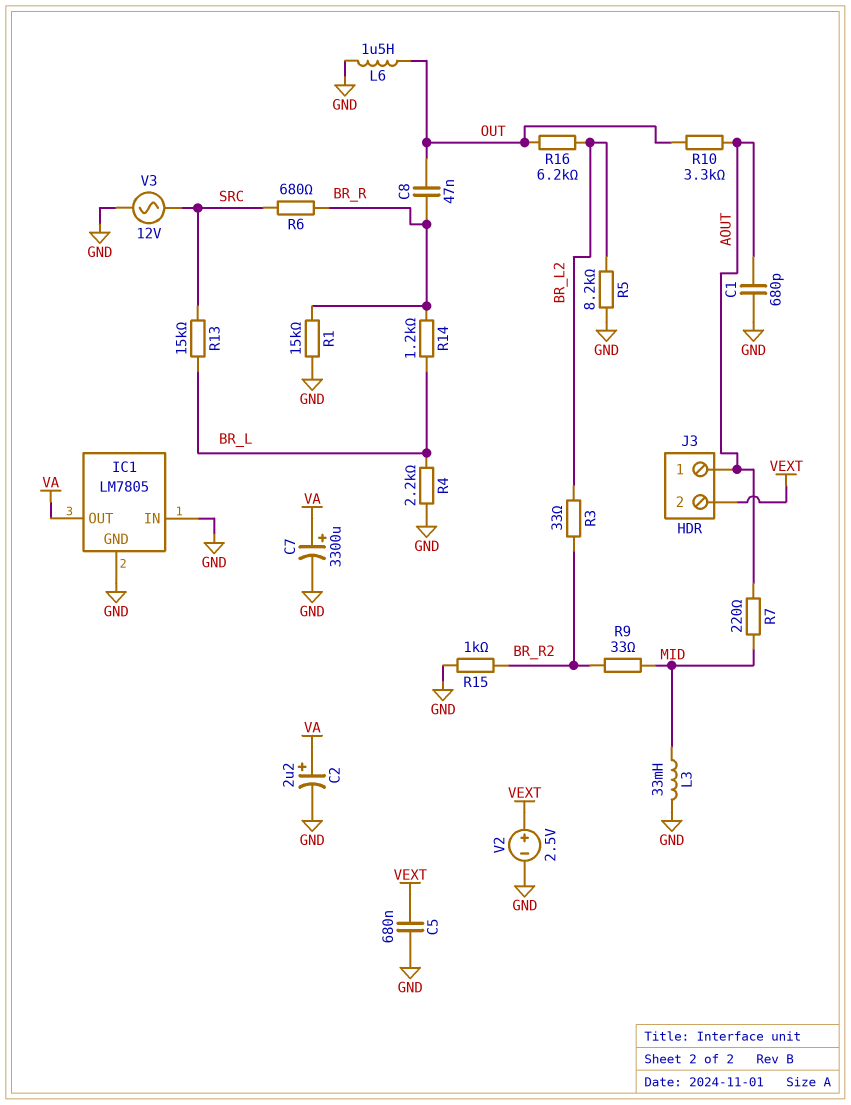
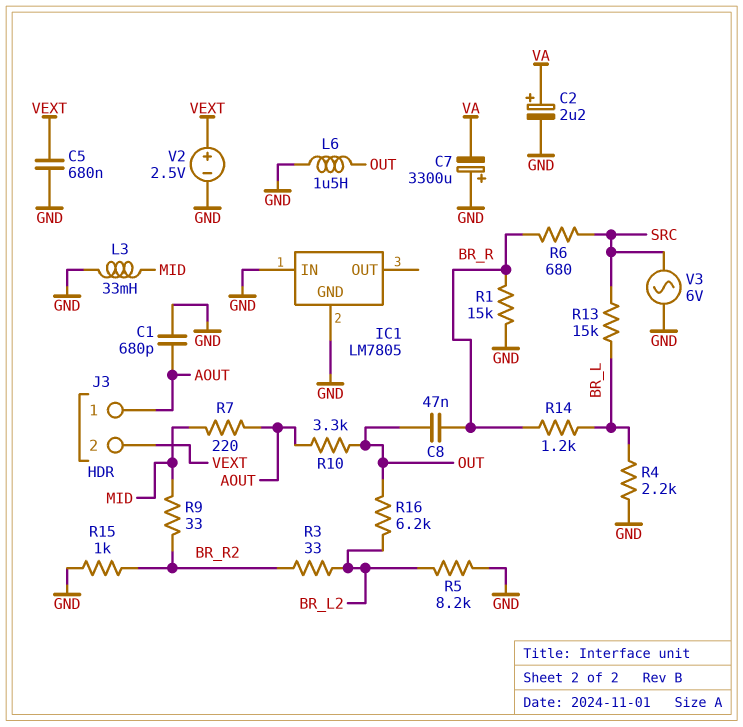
C7: 3300uF (plus VA, minus GND) -> 3300uF (plus GND, minus VA)
IC1 pin OUT: VA -> none
V3: AC 12V (GND, SRC) -> AC 6V (GND, SRC)

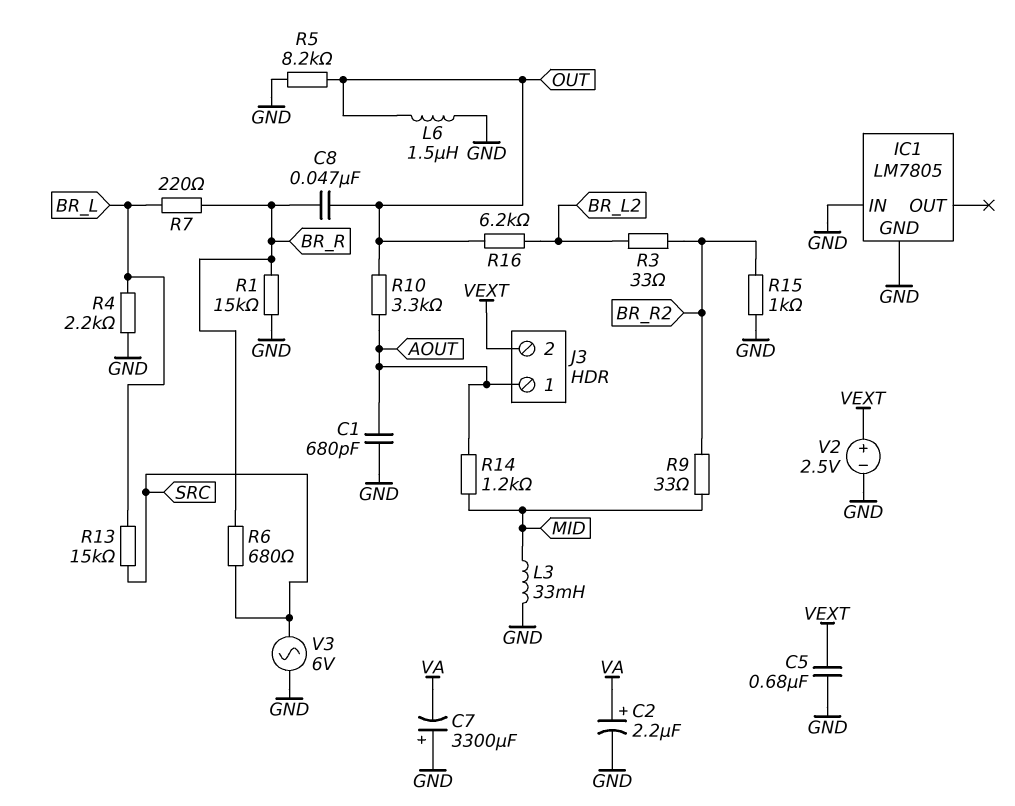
R5: 8.2k (BR_L2, GND) -> 8.2k (GND, OUT)
R7: 220 (AOUT, MID) -> 220 (BR_L, BR_R)
R14: 1.2k (BR_L, BR_R) -> 1.2k (AOUT, MID)

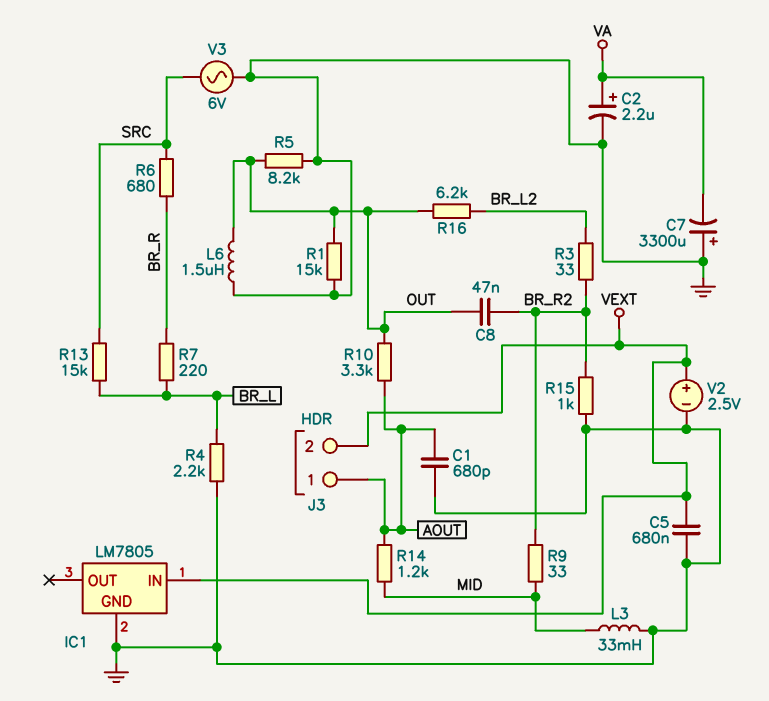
C8: 47nF (BR_R, OUT) -> 47nF (BR_R2, OUT)
IC1 pin IN: GND -> VEXT
R1: 15k (BR_R, GND) -> 15k (GND, OUT)

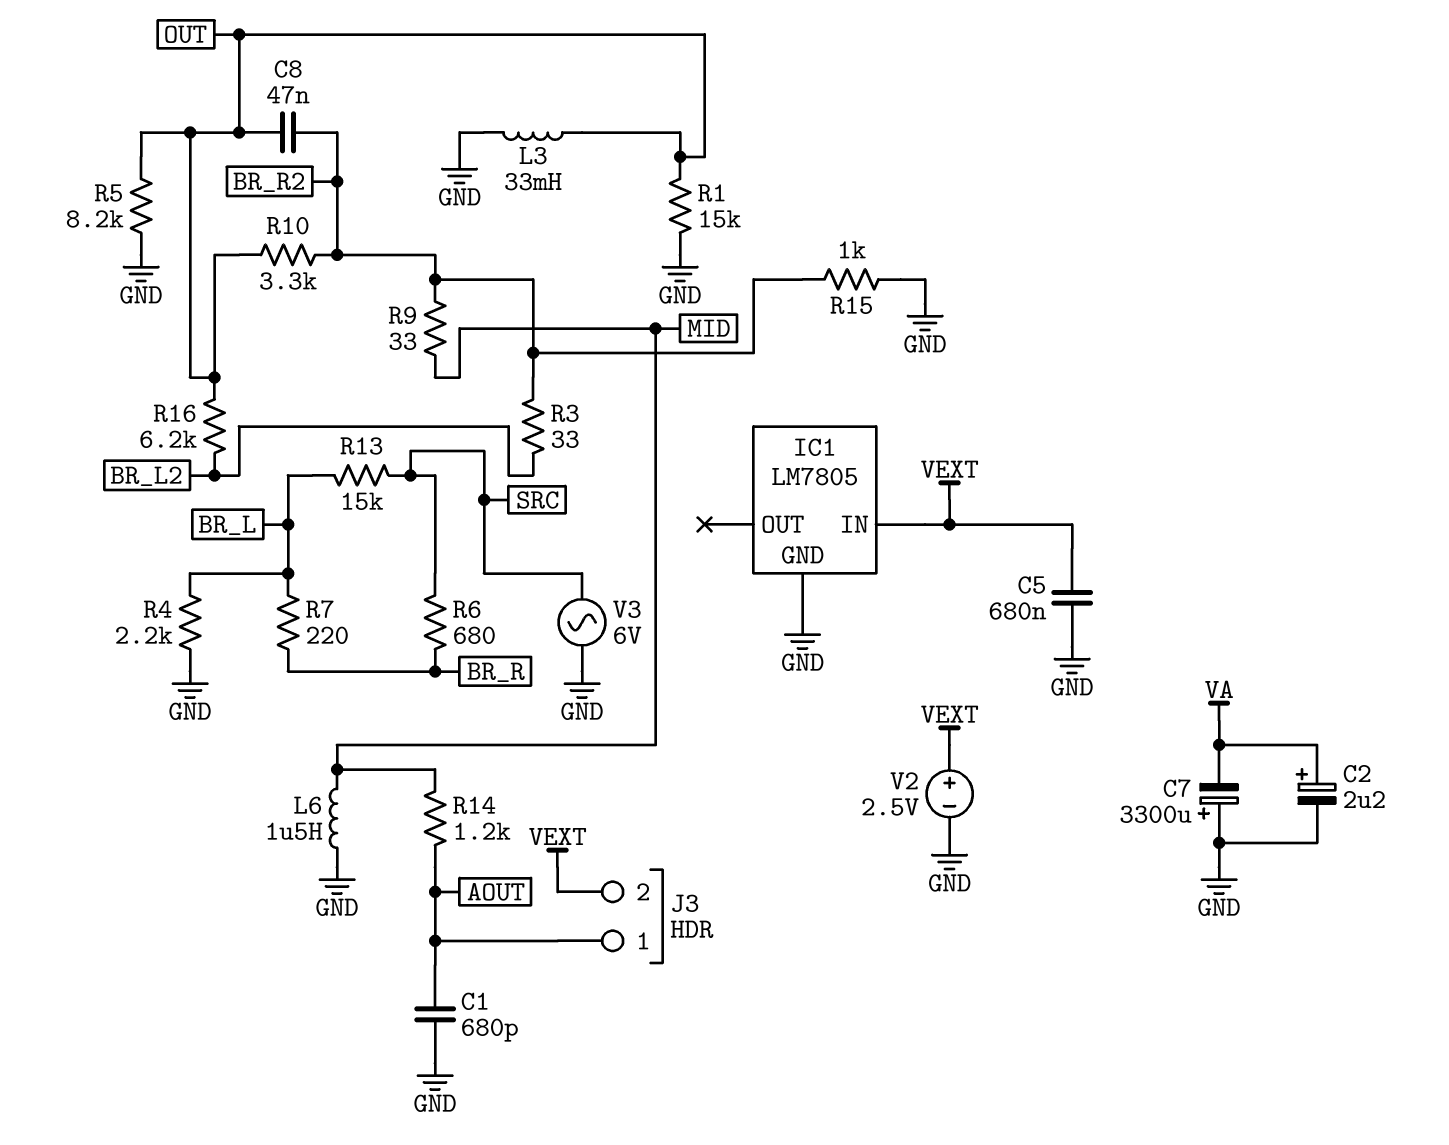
L3: 33mH (GND, MID) -> 33mH (GND, OUT)
L6: 1.5uH (GND, OUT) -> 1.5uH (GND, MID)
R10: 3.3k (AOUT, OUT) -> 3.3k (BR_R2, OUT)

